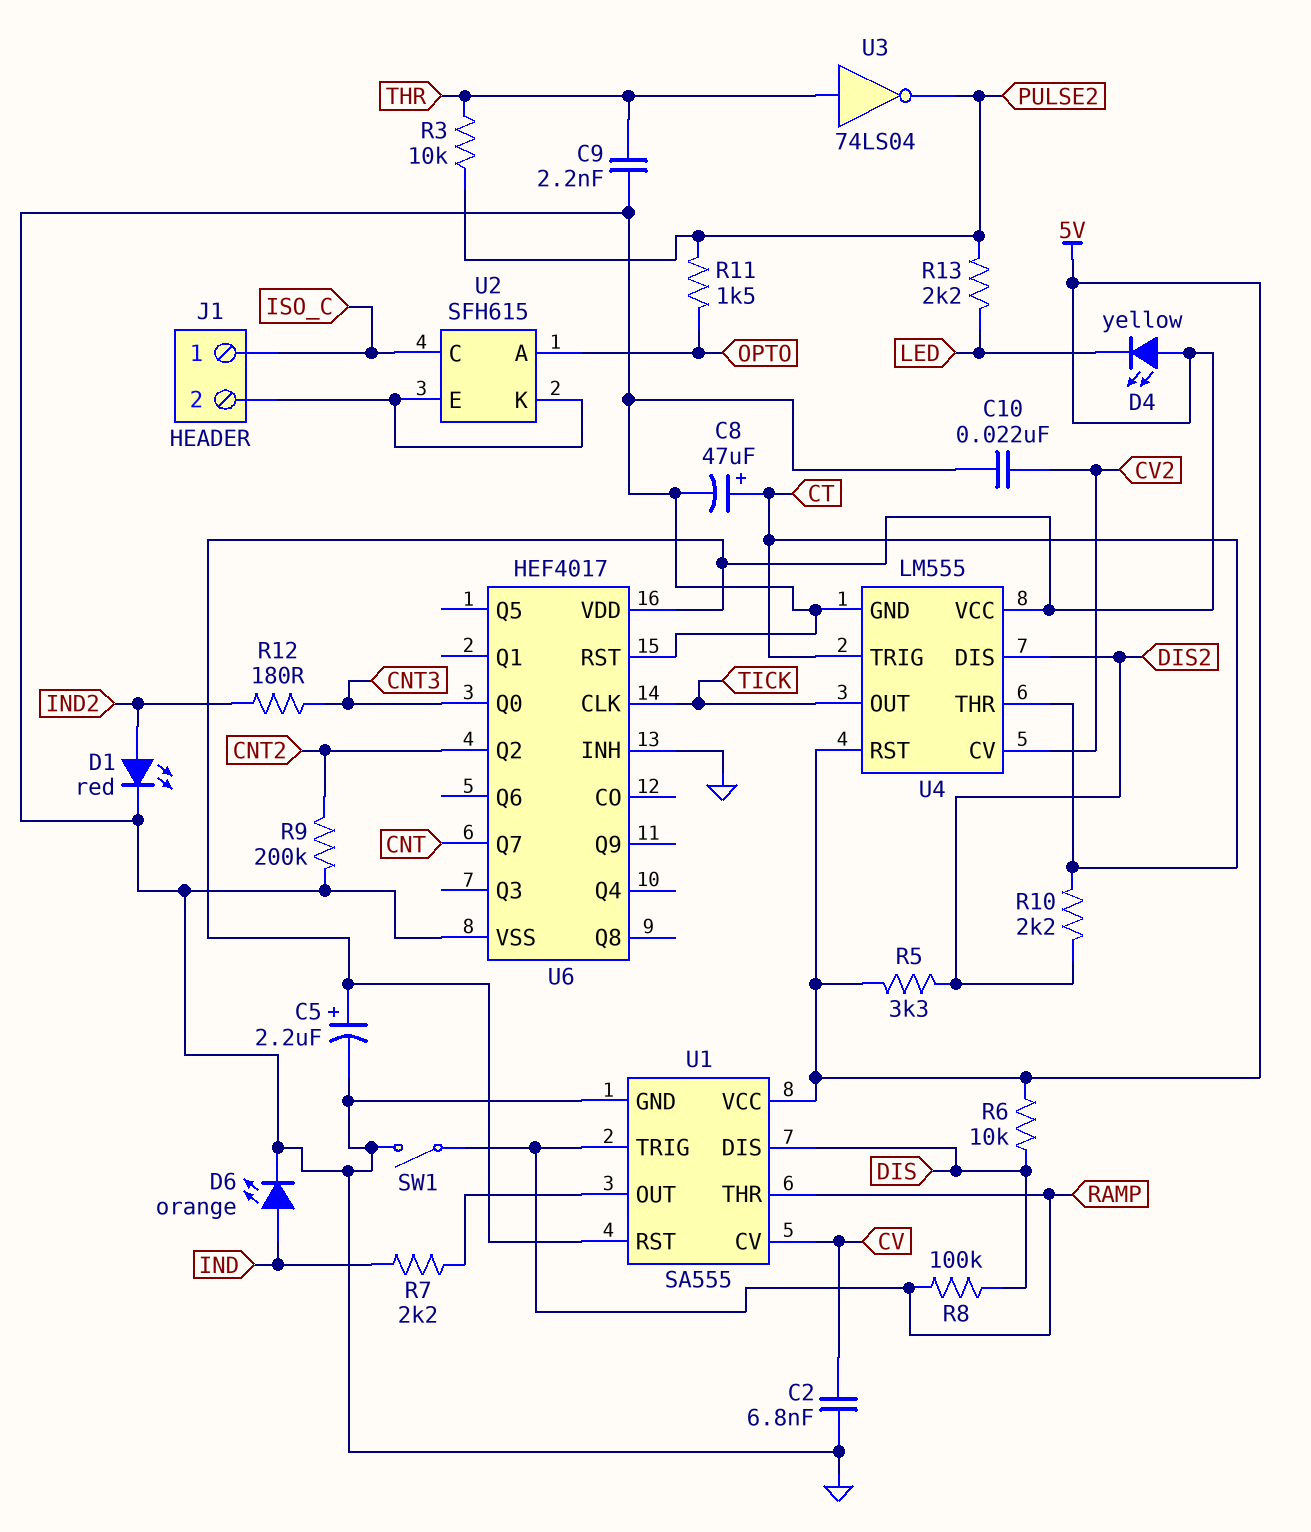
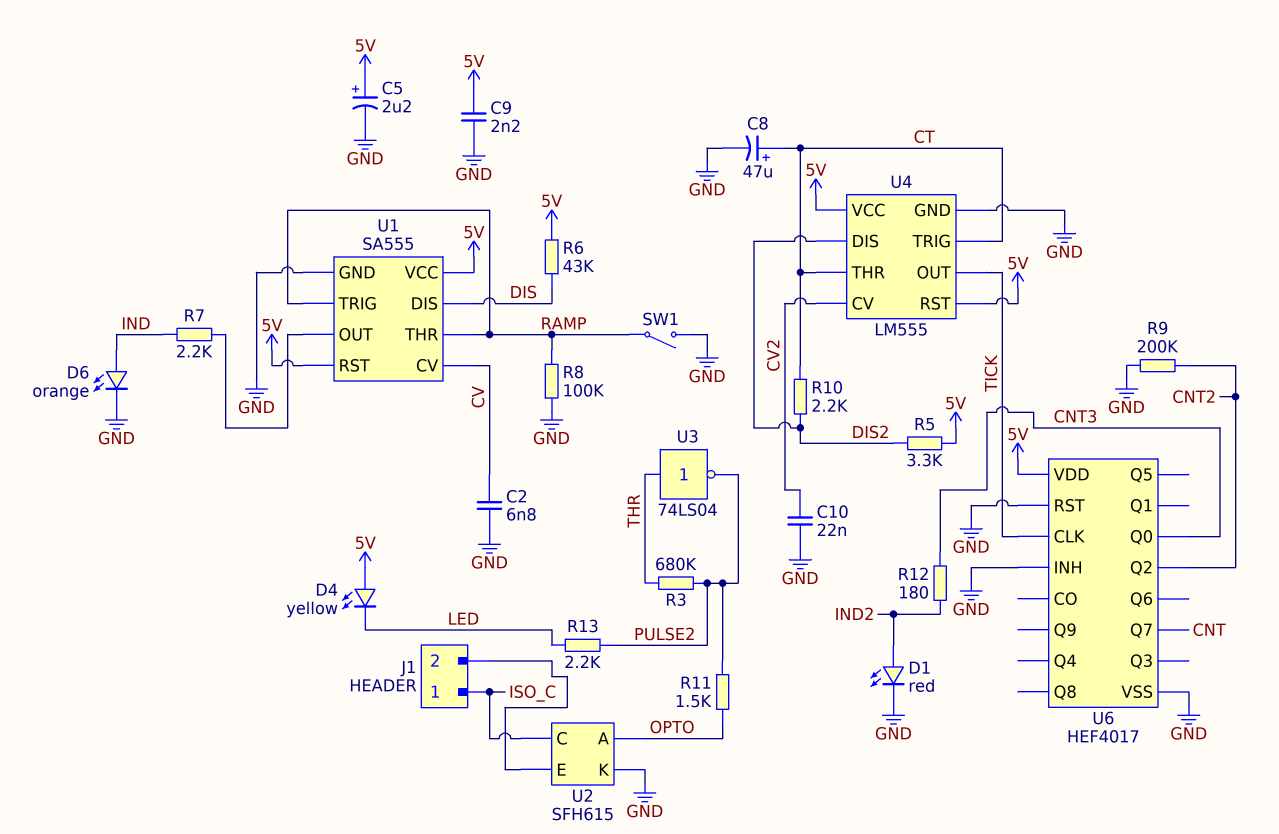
C9: 2.2nF (GND, THR) -> 2.2nF (5V, GND)
R3: 10k (PULSE2, THR) -> 680k (PULSE2, THR)
R6: 10k (5V, DIS) -> 43k (5V, DIS)
R8: 100k (DIS, RAMP) -> 100k (GND, RAMP)
U2 pin K: J1/2 -> GND

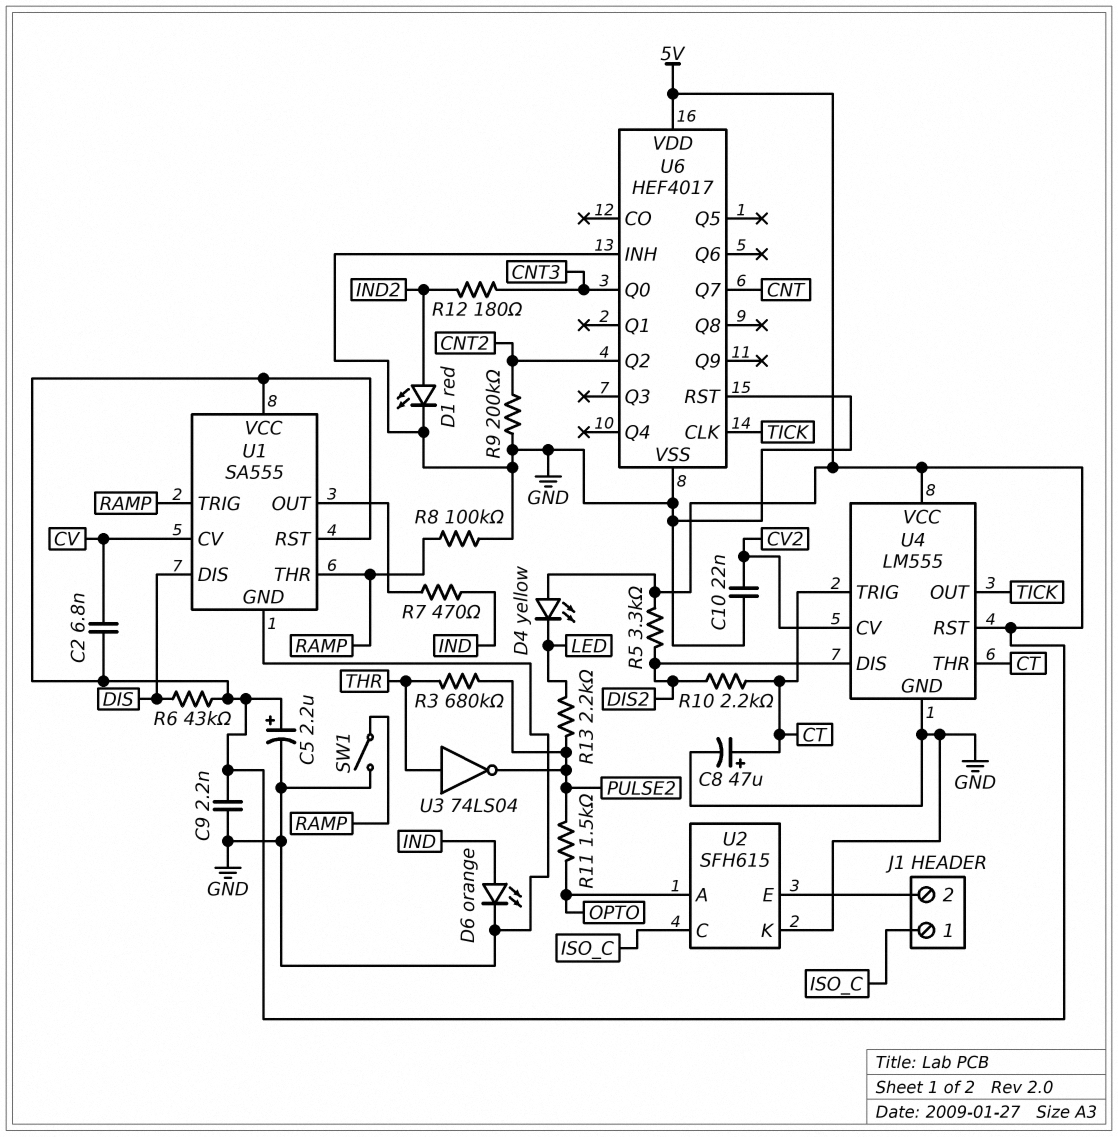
C2: 6.8nF (CV, GND) -> 6.8nF (5V, CV)
R7: 2.2k (IND, U1/OUT) -> 470 (IND, U1/OUT)

